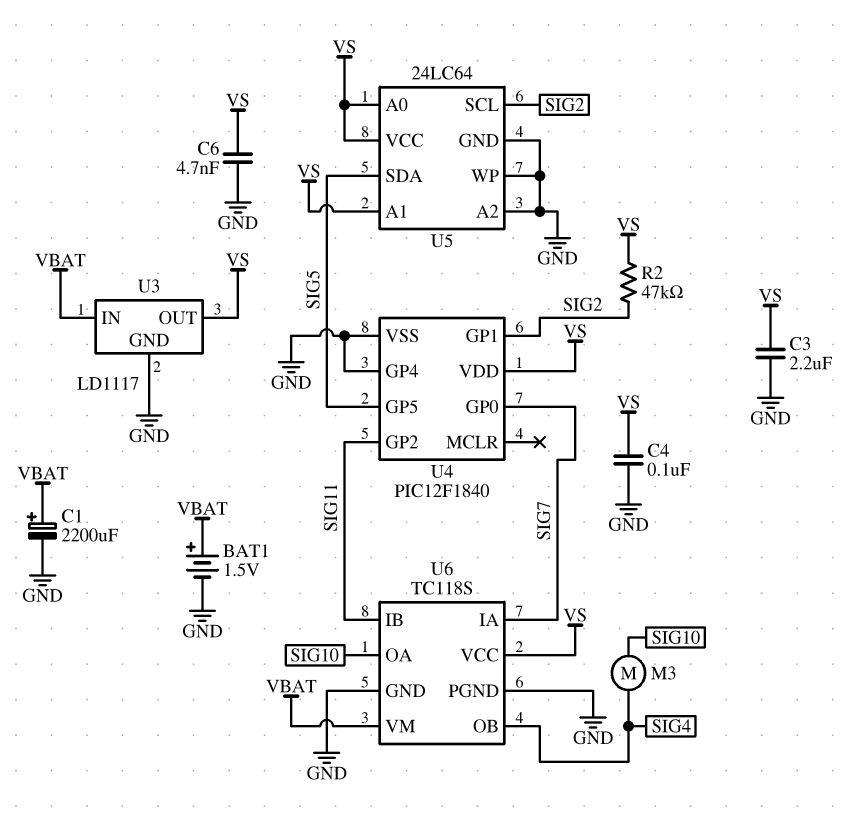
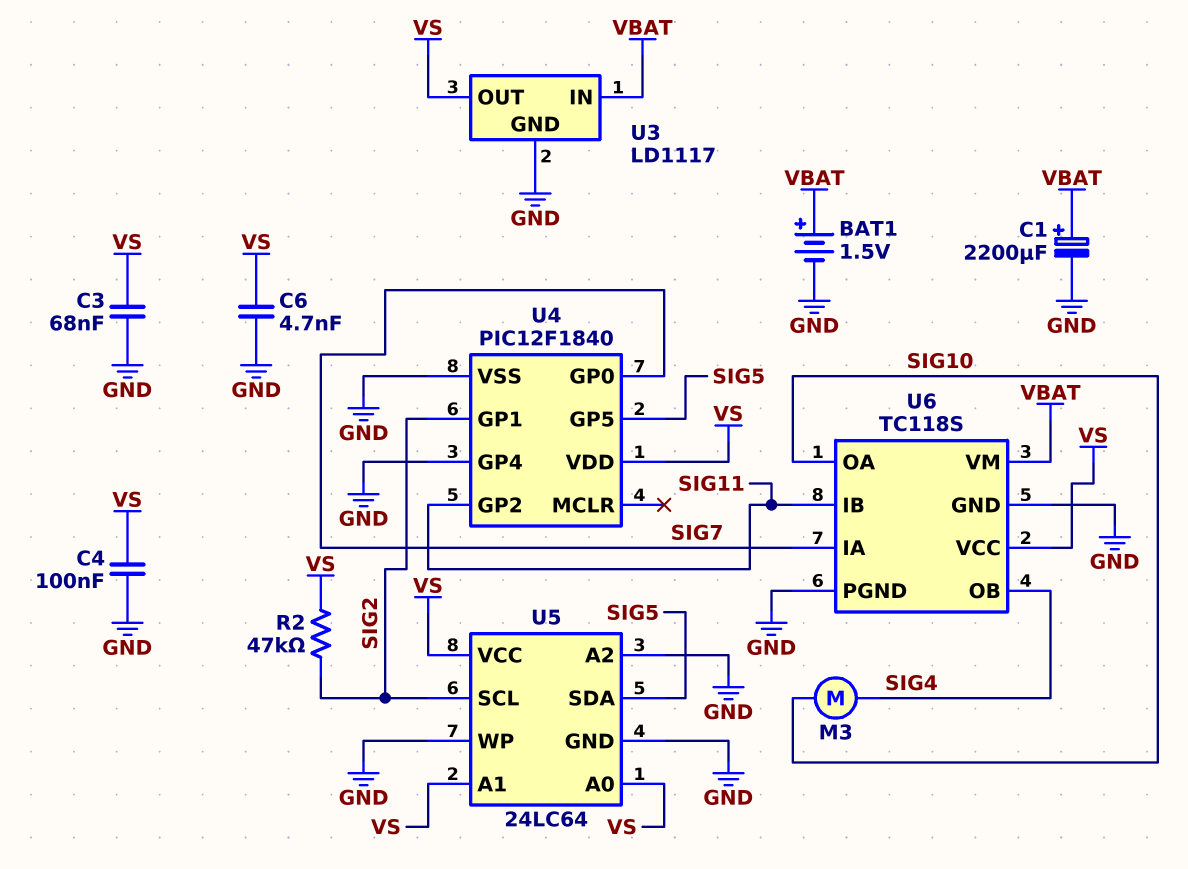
C3: 2.2uF (GND, VS) -> 68nF (GND, VS)

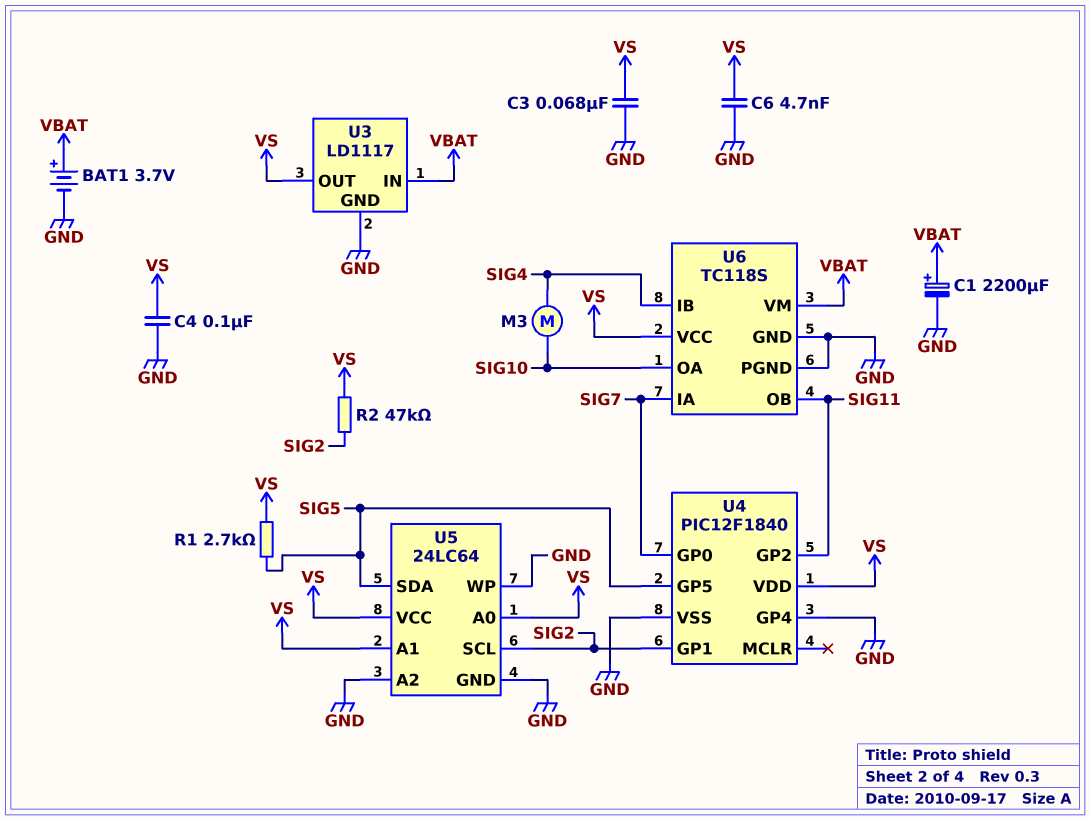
BAT1: 1.5V (plus VBAT, minus GND) -> 3.7V (plus VBAT, minus GND)
R1: none -> 2.7k (SIG5, VS)
U6 pin IB: SIG11 -> SIG4
U6 pin OB: SIG4 -> SIG11

